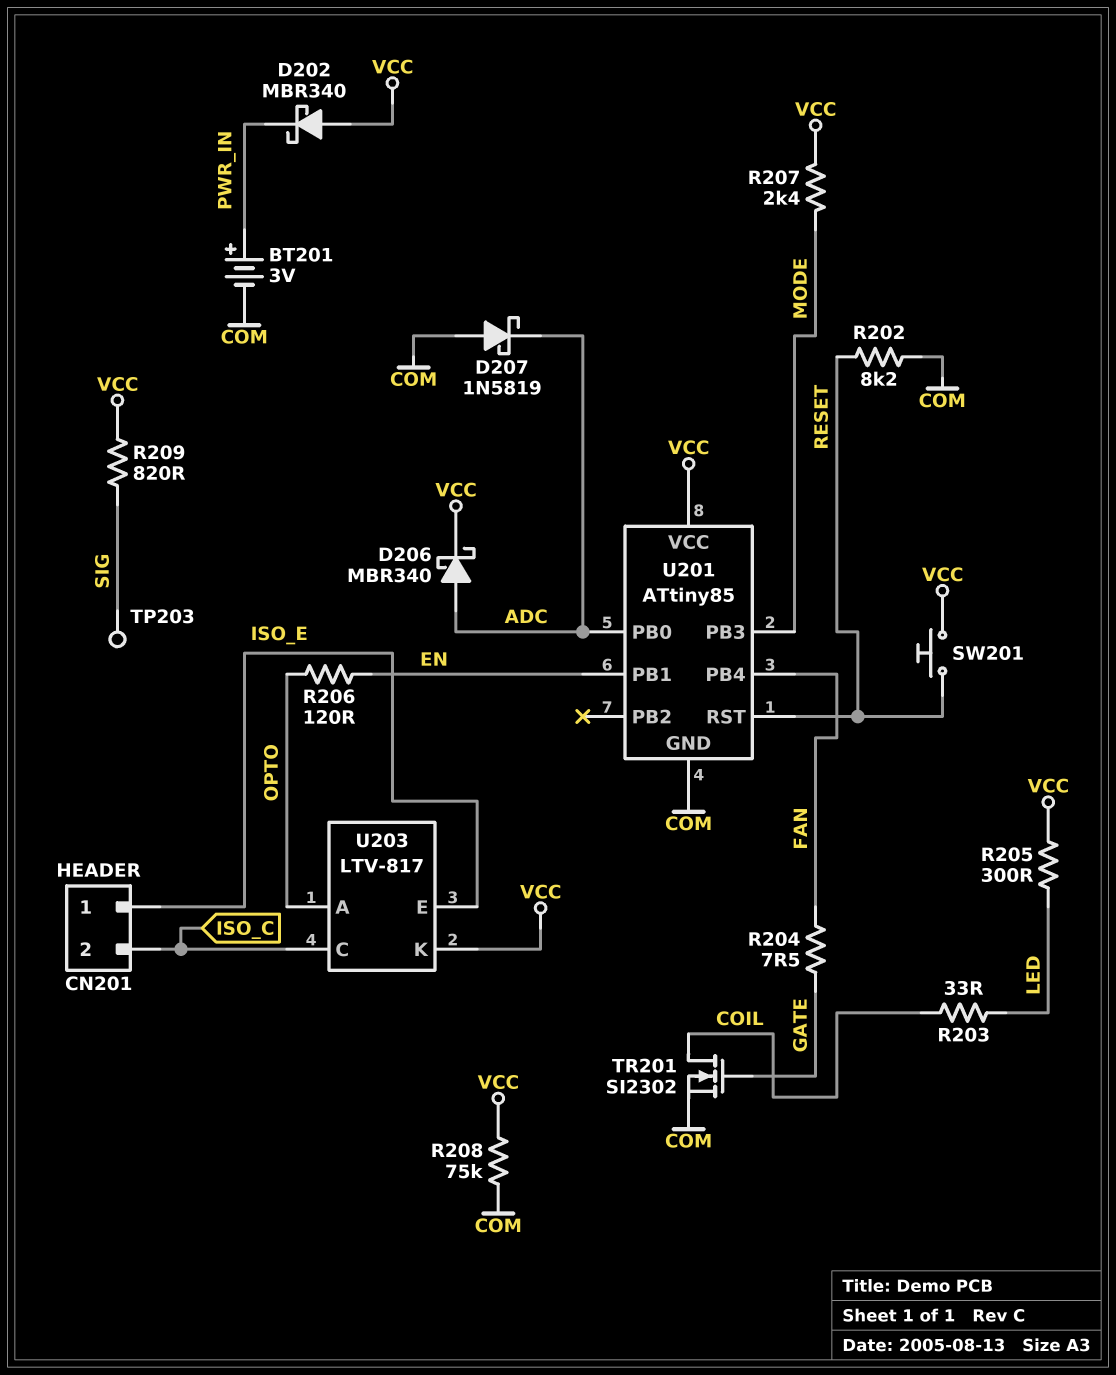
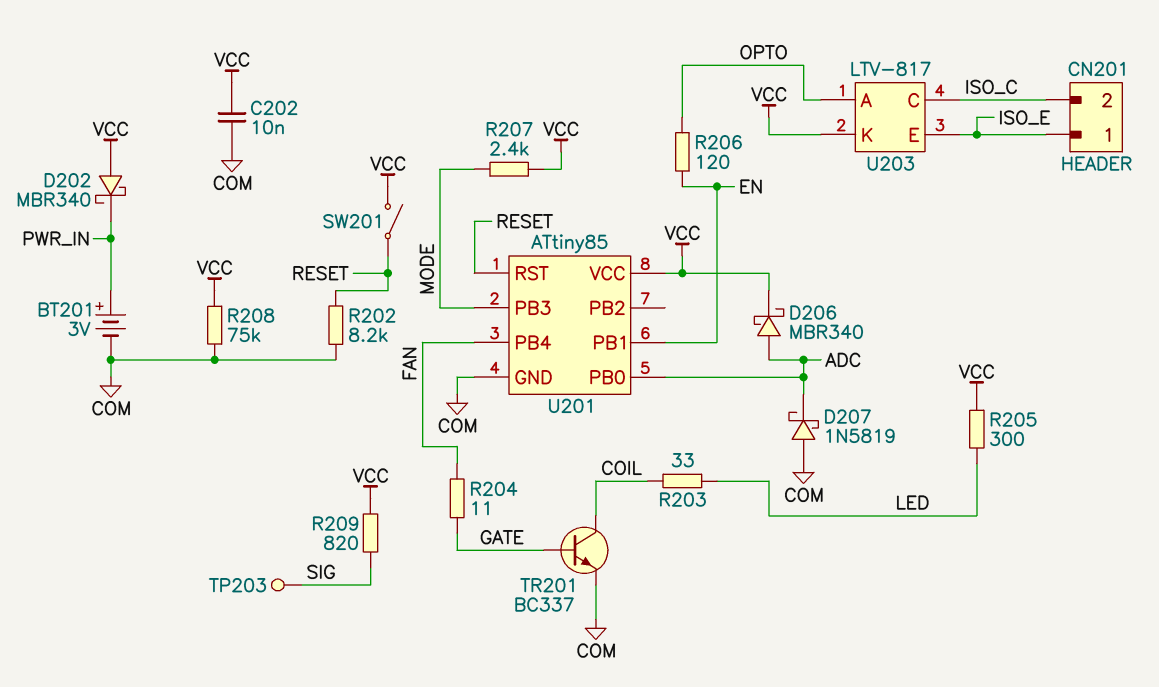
C202: none -> 10nF (COM, VCC)
R204: 7.5 (FAN, GATE) -> 11 (FAN, GATE)
SW201: button (RESET, VCC) -> switch (RESET, VCC)
TR201: NMOS SI2302 (G GATE, D COIL, S COM) -> NPN BC337 (B GATE, C COIL, E COM)

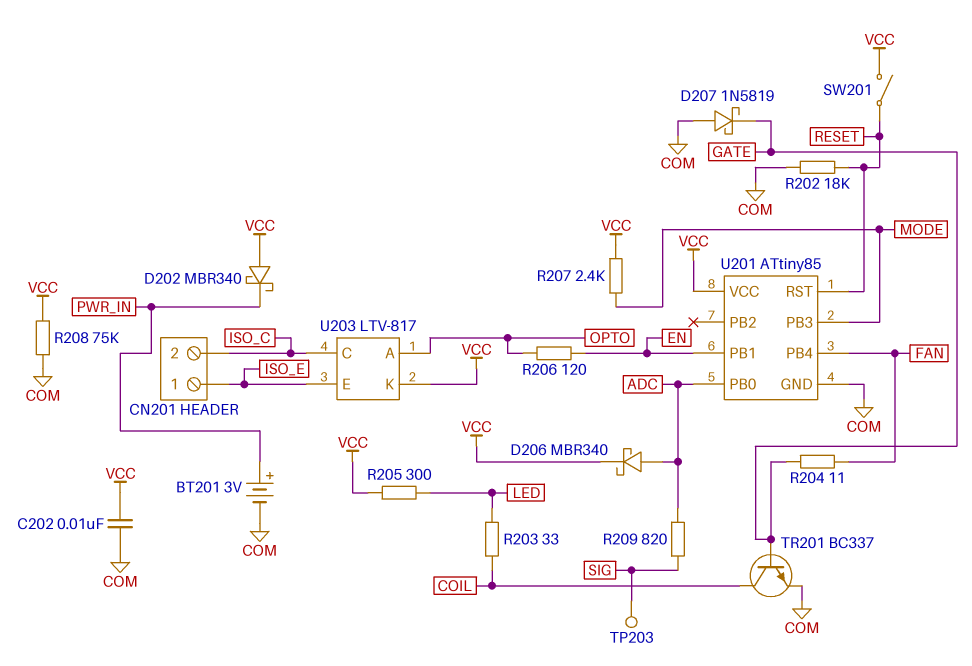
D207: schottky 1N5819 (A COM, K ADC) -> schottky 1N5819 (A COM, K GATE)
R202: 8.2k (COM, RESET) -> 18k (COM, RESET)
R209: 820 (SIG, VCC) -> 820 (ADC, SIG)

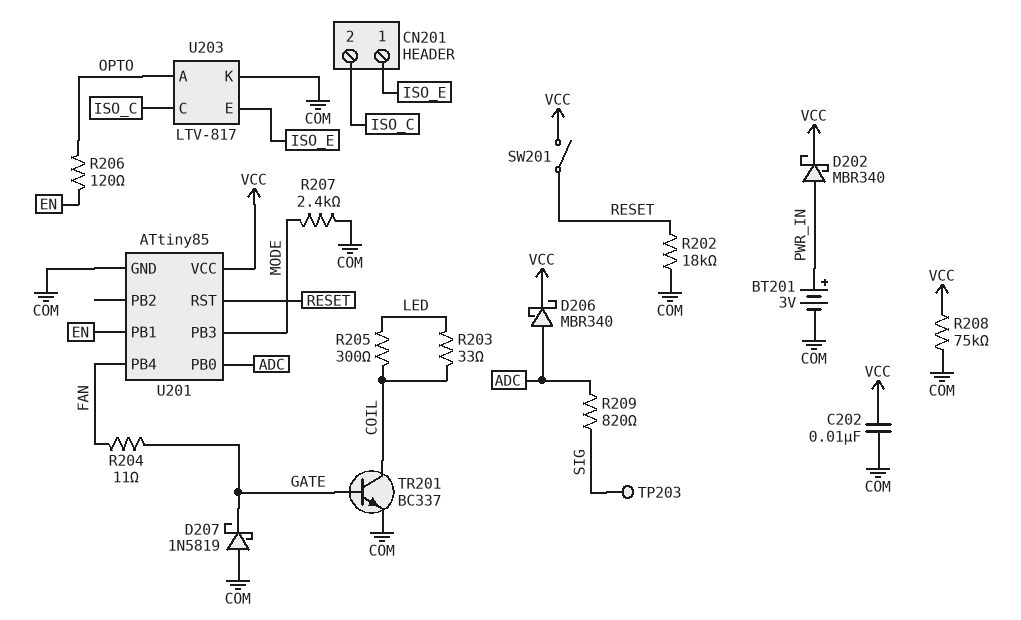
D202: schottky MBR340 (A VCC, K PWR_IN) -> schottky MBR340 (A PWR_IN, K VCC)
R205: 300 (LED, VCC) -> 300 (COIL, LED)
R207: 2.4k (MODE, VCC) -> 2.4k (COM, MODE)
U203 pin K: VCC -> COM

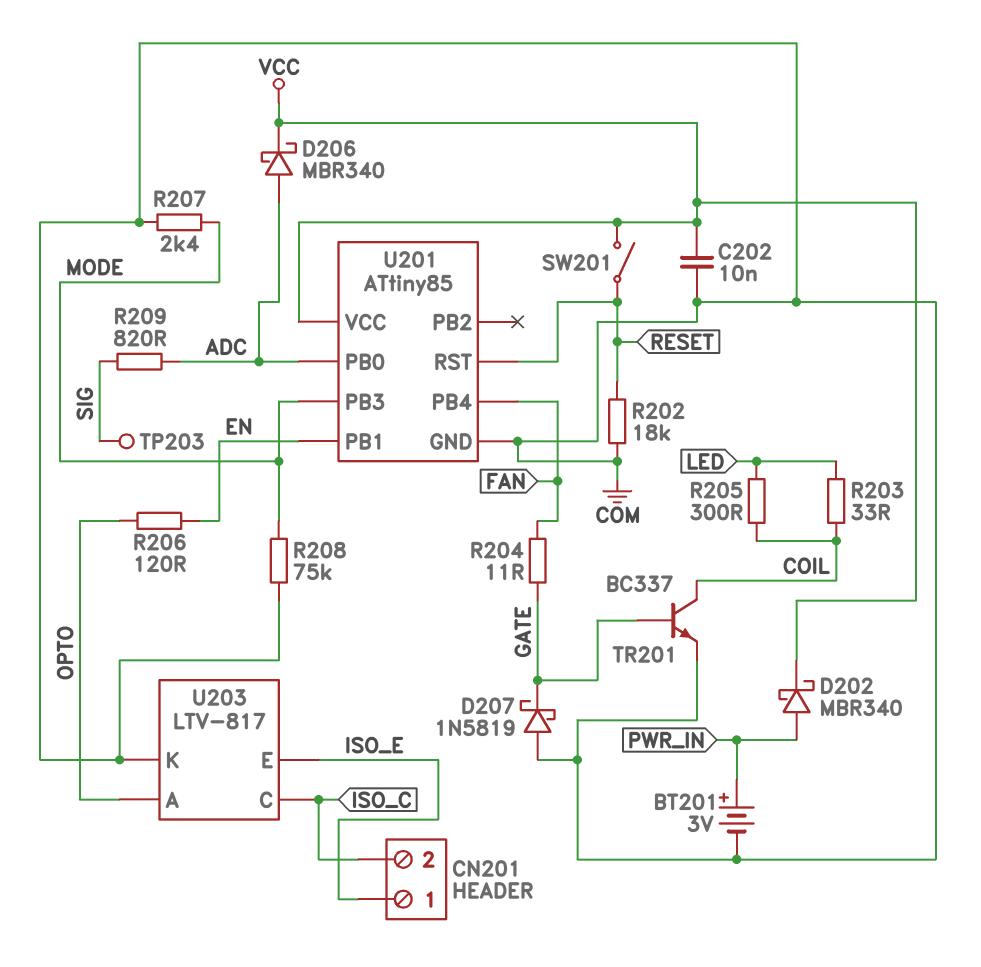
R208: 75k (COM, VCC) -> 75k (COM, MODE)

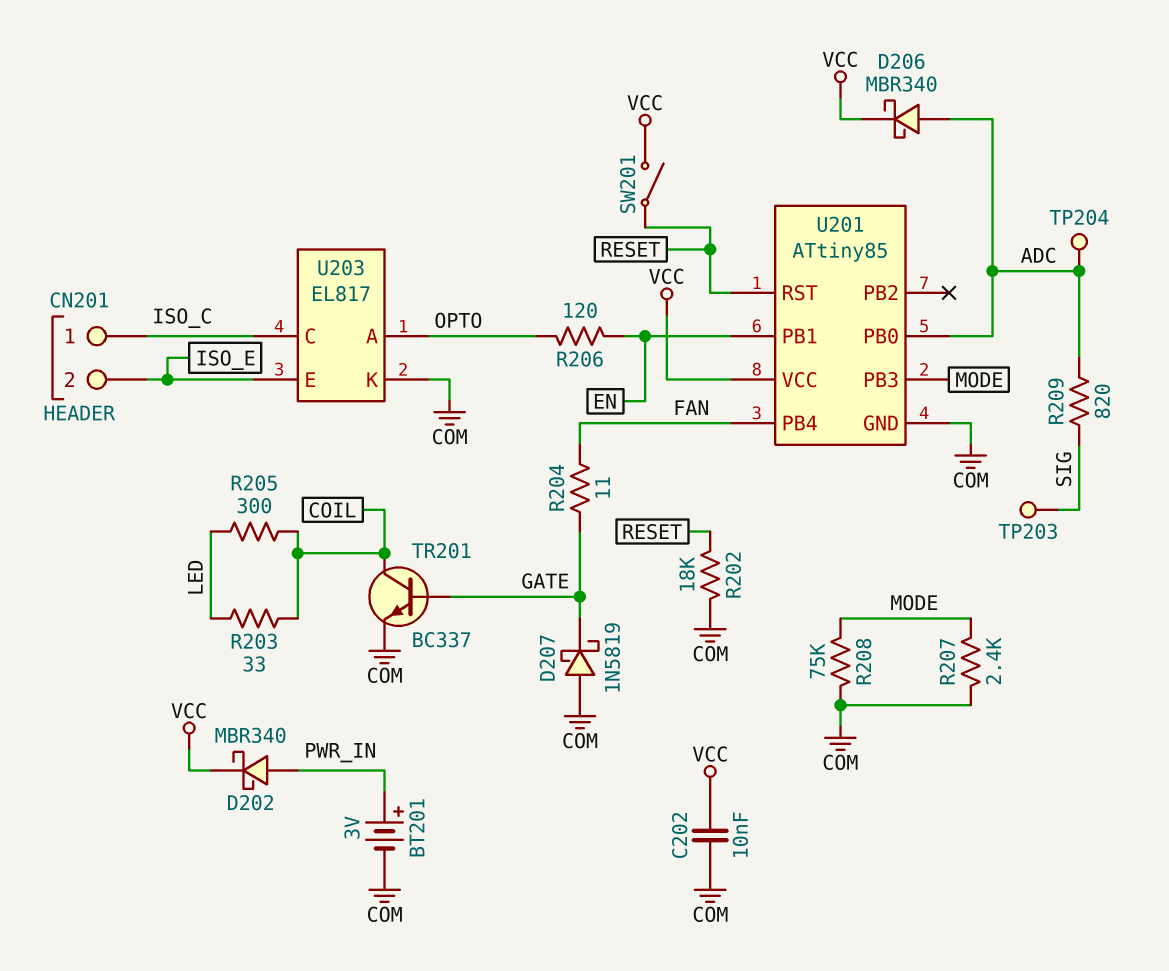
CN201 pin 1: ISO_E -> ISO_C
CN201 pin 2: ISO_C -> ISO_E
TP204: none -> test point (ADC)
U203: LTV-817 -> EL817

